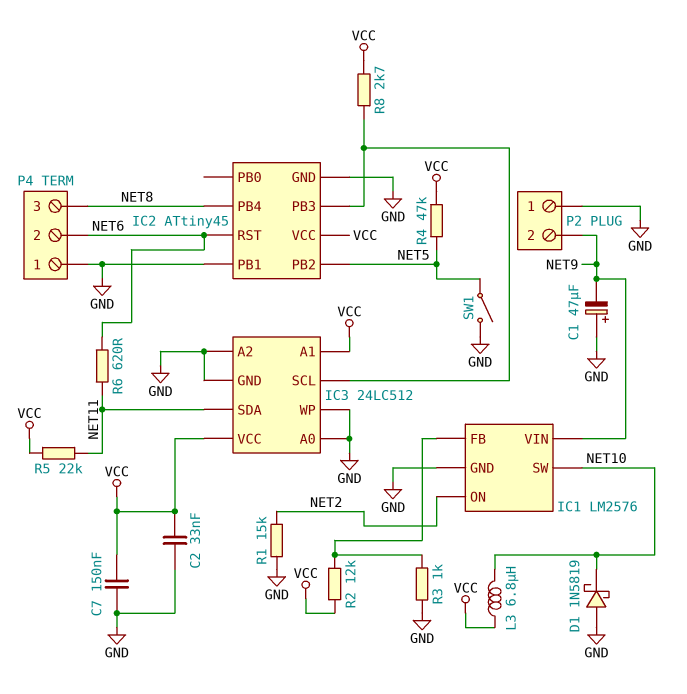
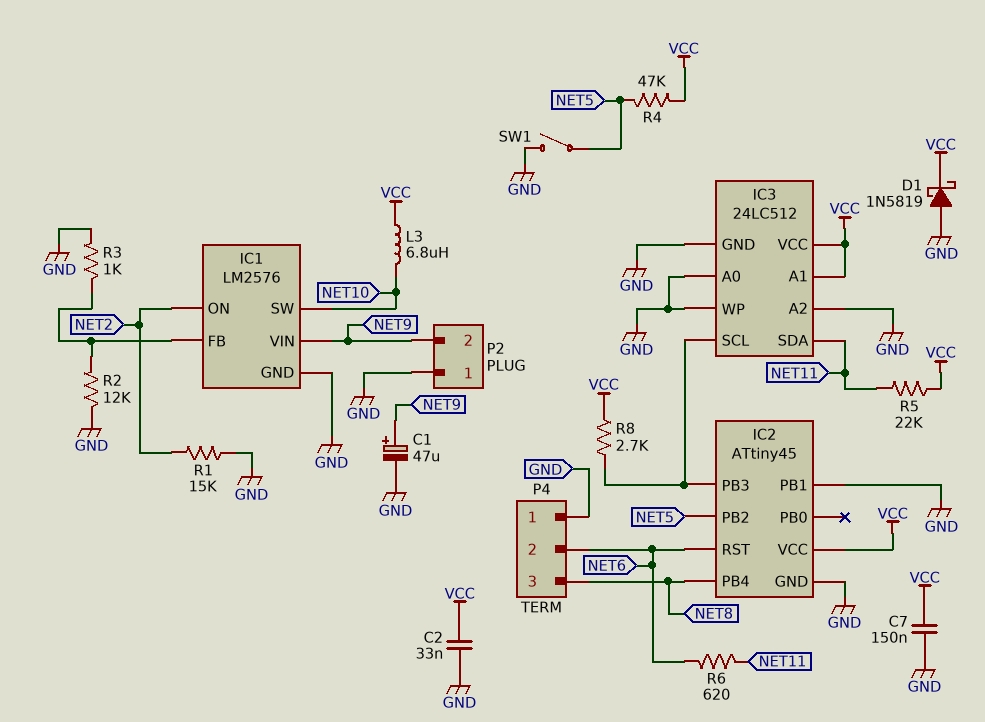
C1: 47uF (plus GND, minus NET9) -> 47uF (plus NET9, minus GND)
D1: schottky 1N5819 (A GND, K NET10) -> schottky 1N5819 (A GND, K VCC)
R2: 12k (IC1/FB, VCC) -> 12k (GND, IC1/FB)

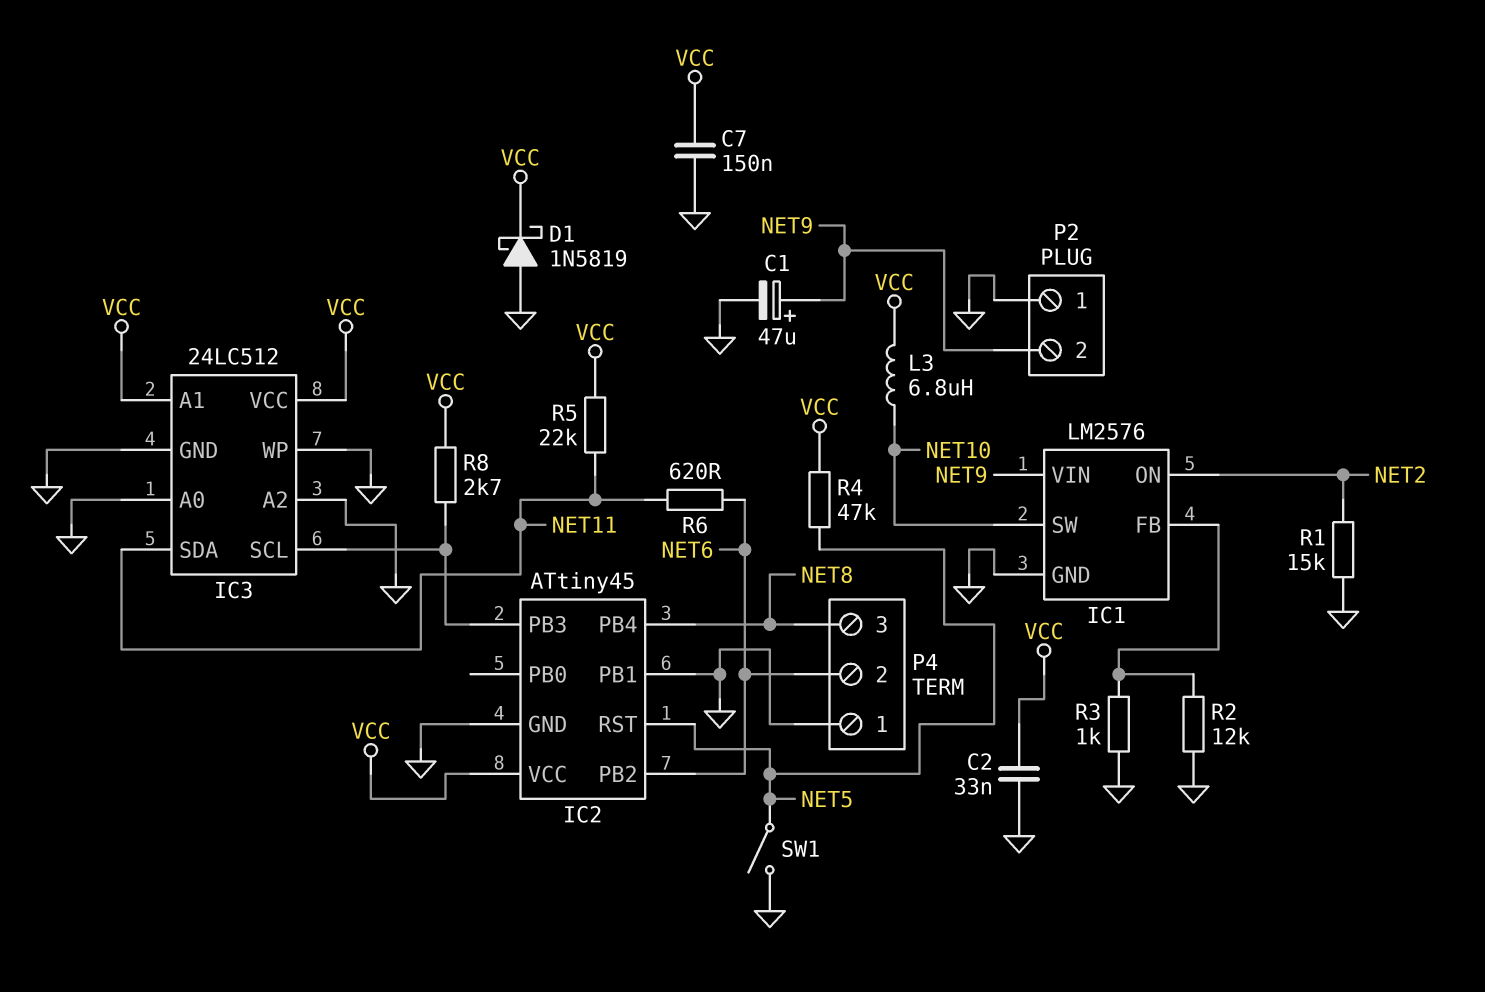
IC2 pin PB2: NET5 -> NET6
IC2 pin RST: NET6 -> NET5

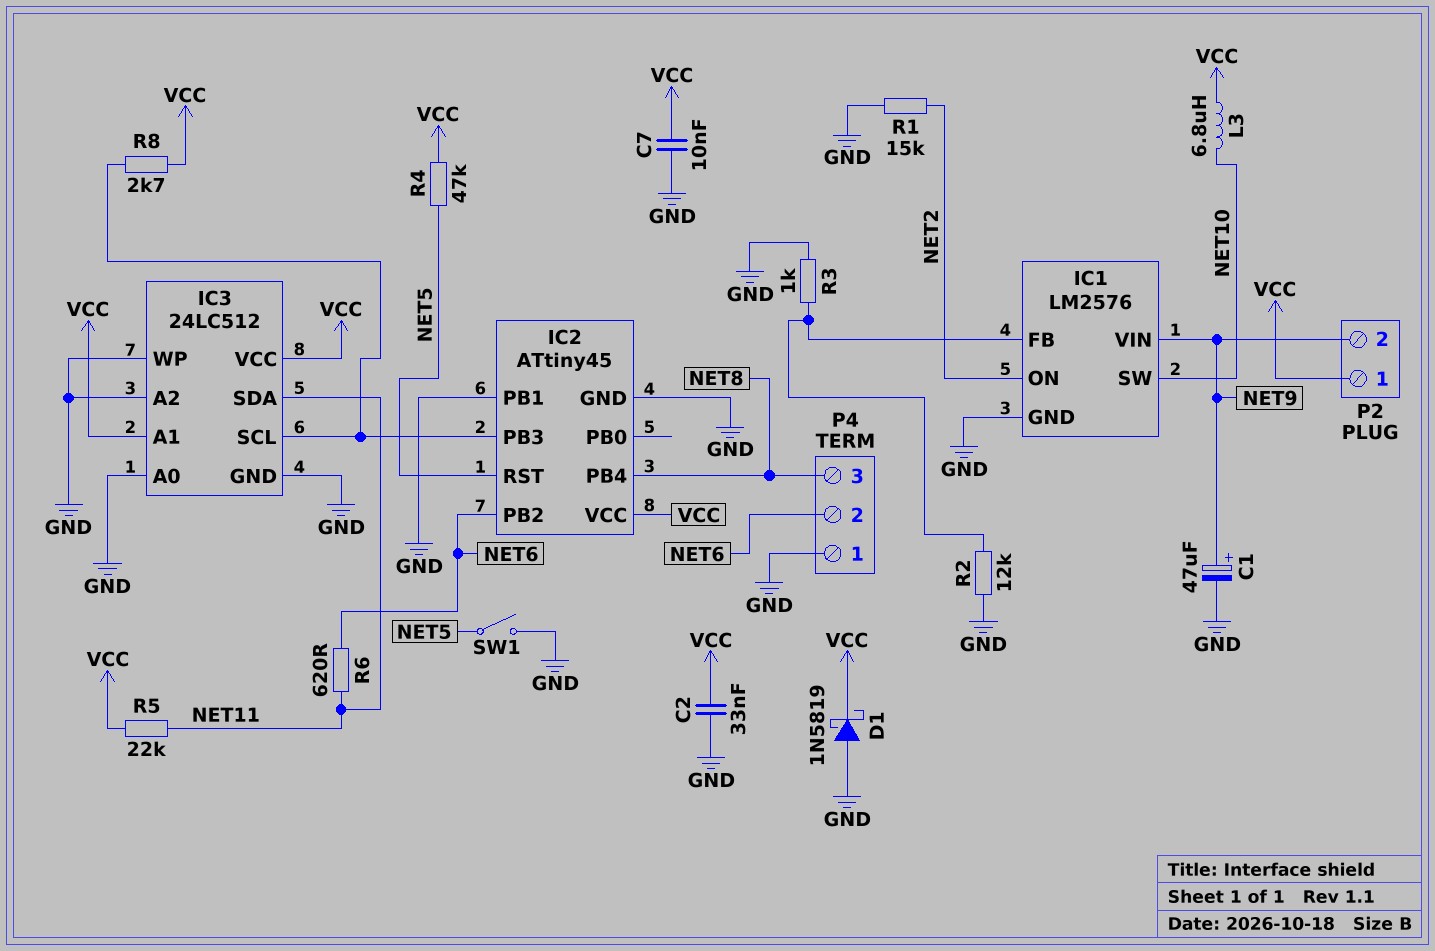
C7: 150nF (GND, VCC) -> 10nF (GND, VCC)
P2 pin 1: GND -> VCC

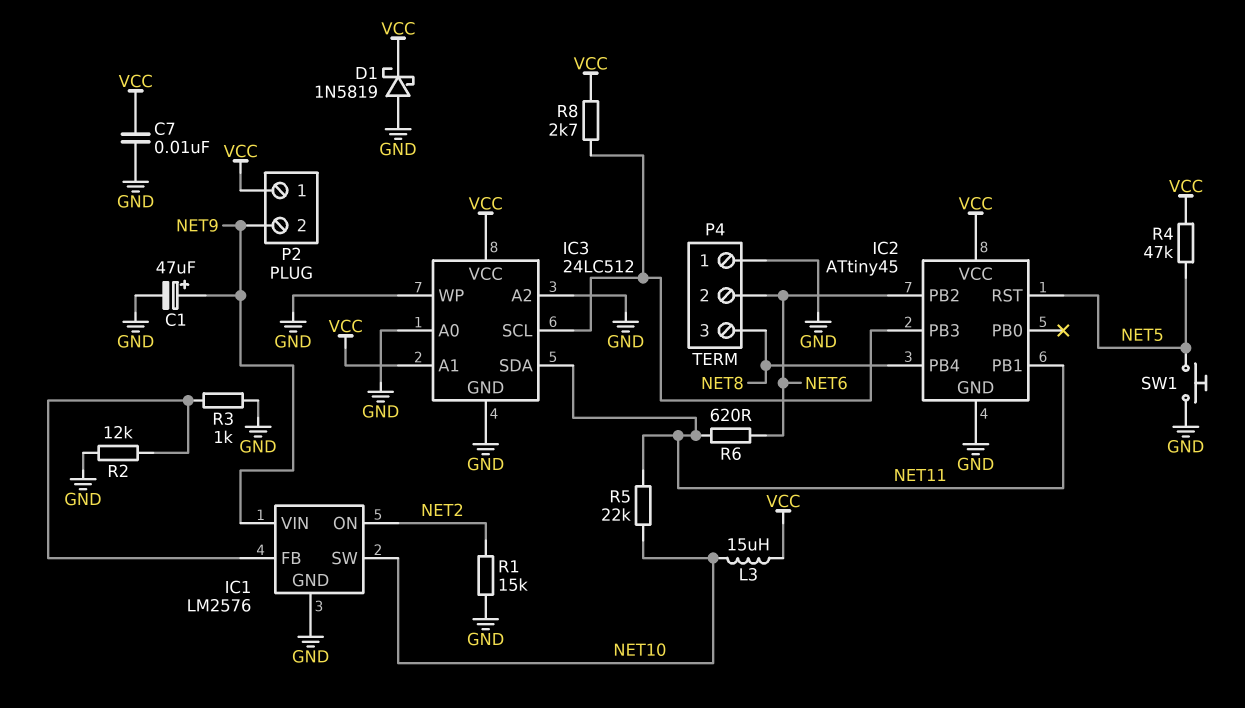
C2: 33nF (GND, VCC) -> none
IC2 pin PB1: GND -> NET11
L3: 6.8uH (NET10, VCC) -> 15uH (NET10, VCC)
R5: 22k (NET11, VCC) -> 22k (NET10, NET11)
SW1: switch (GND, NET5) -> button (GND, NET5)

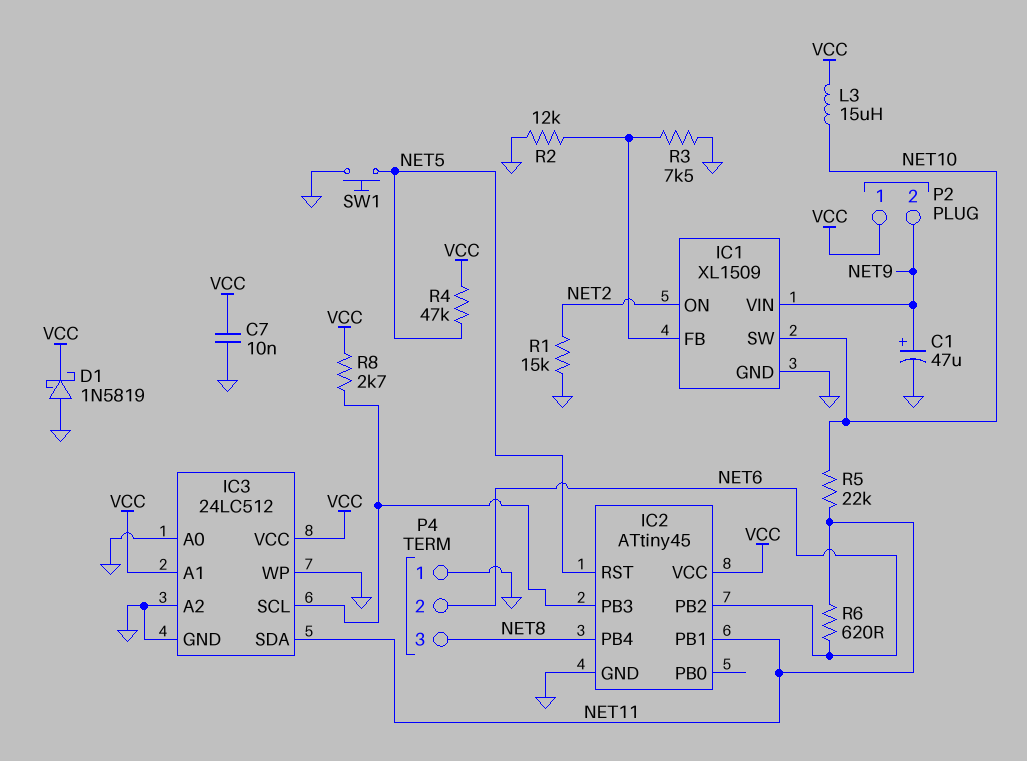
IC1: LM2576 -> XL1509
R3: 1k (GND, IC1/FB) -> 7.5k (GND, IC1/FB)

